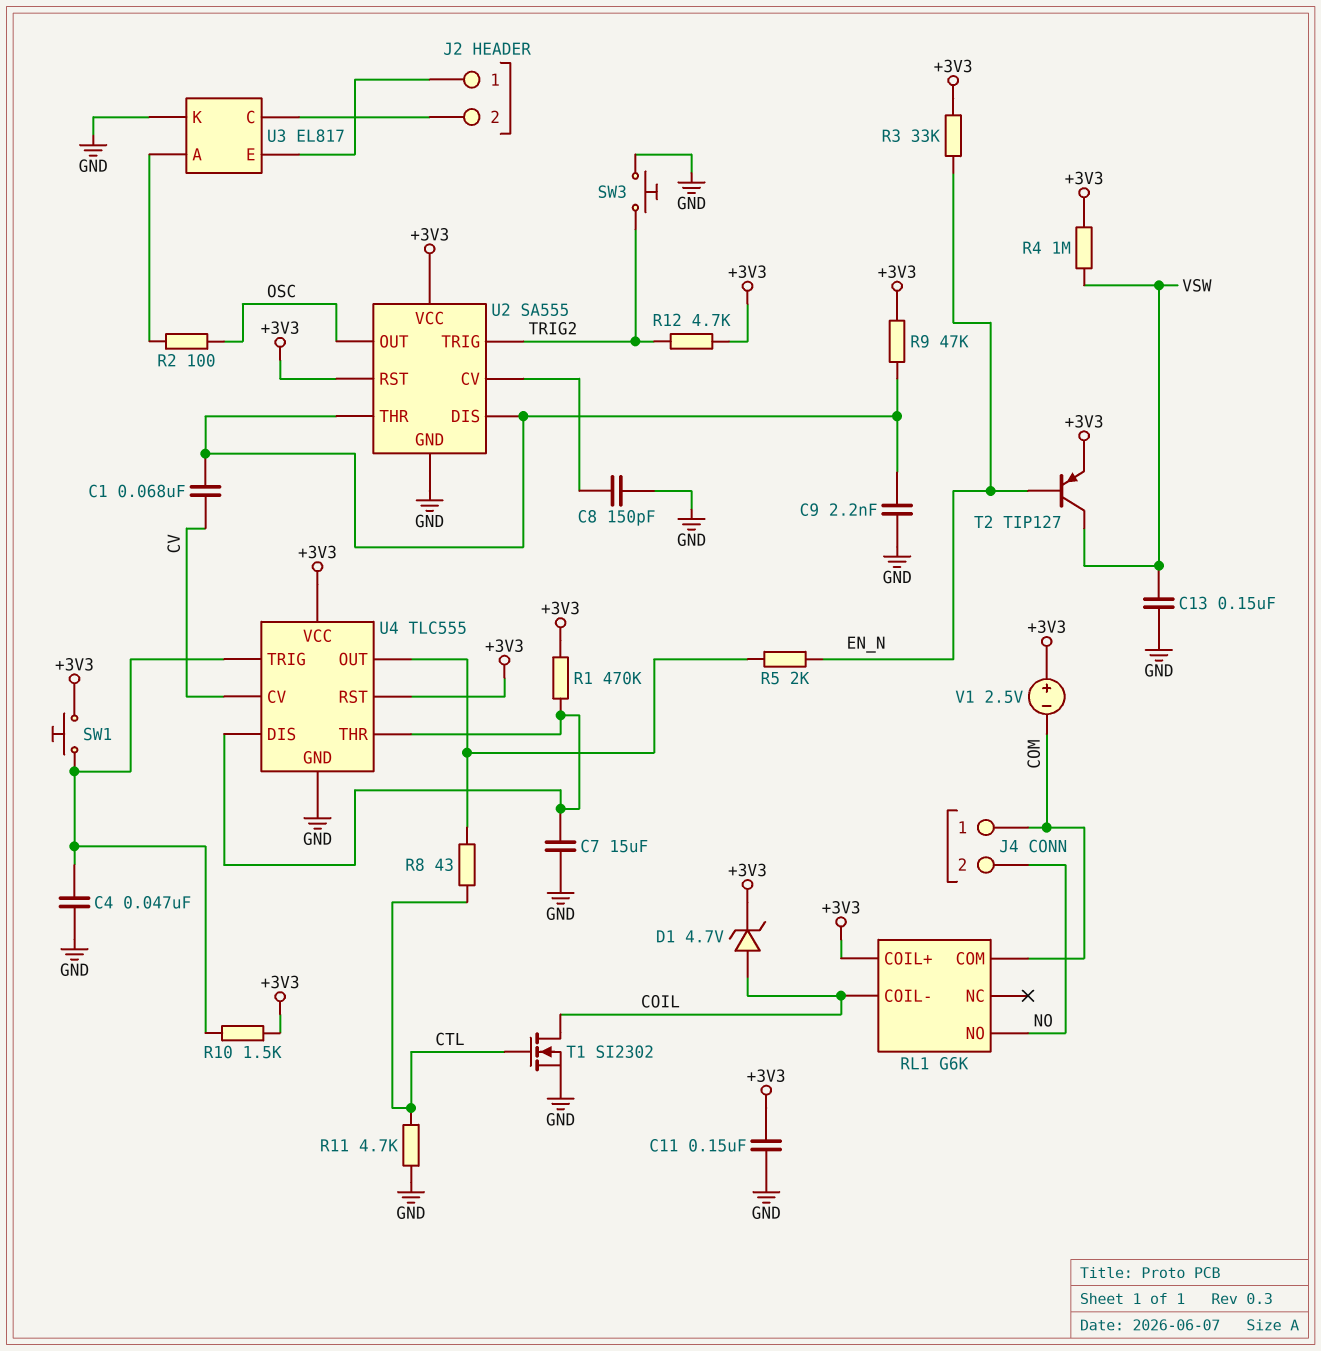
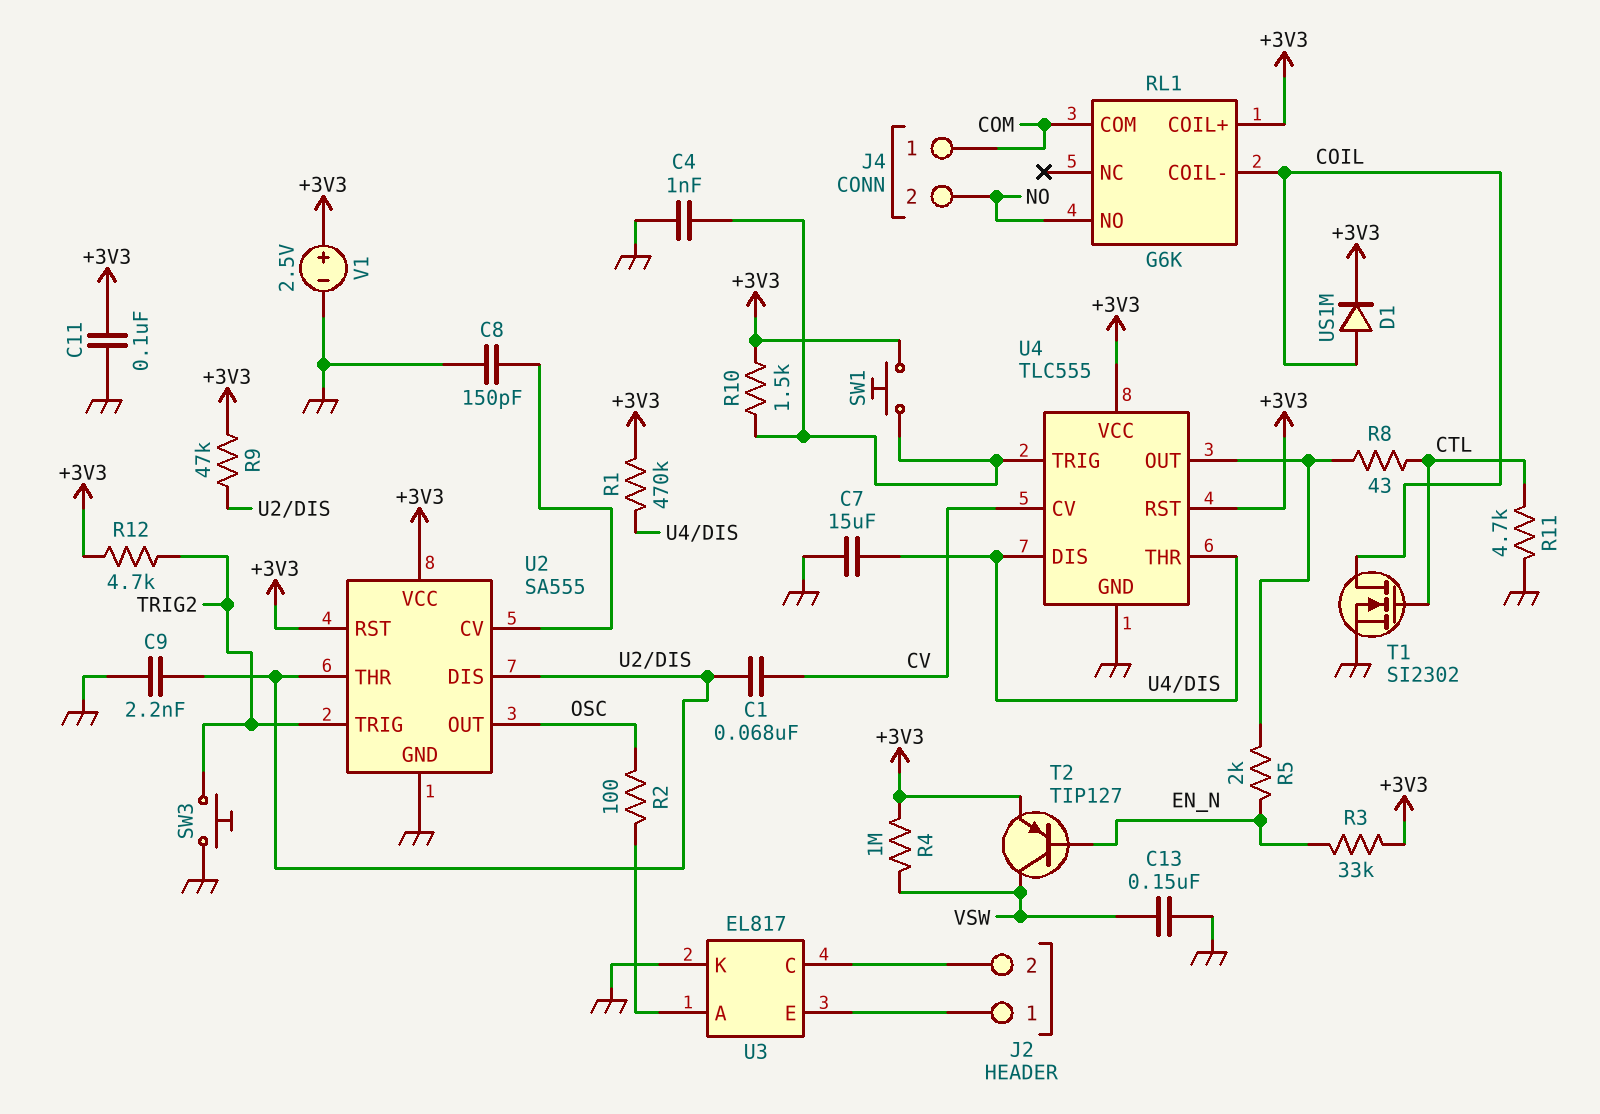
C4: 47nF (GND, U4/TRIG) -> 1nF (GND, U4/TRIG)
C11: 150nF (+3V3, GND) -> 100nF (+3V3, GND)
D1: zener 4.7V (A COIL, K +3V3) -> diode US1M (A COIL, K +3V3)
V1: 2.5V (plus +3V3, minus COM) -> 2.5V (plus +3V3, minus GND)

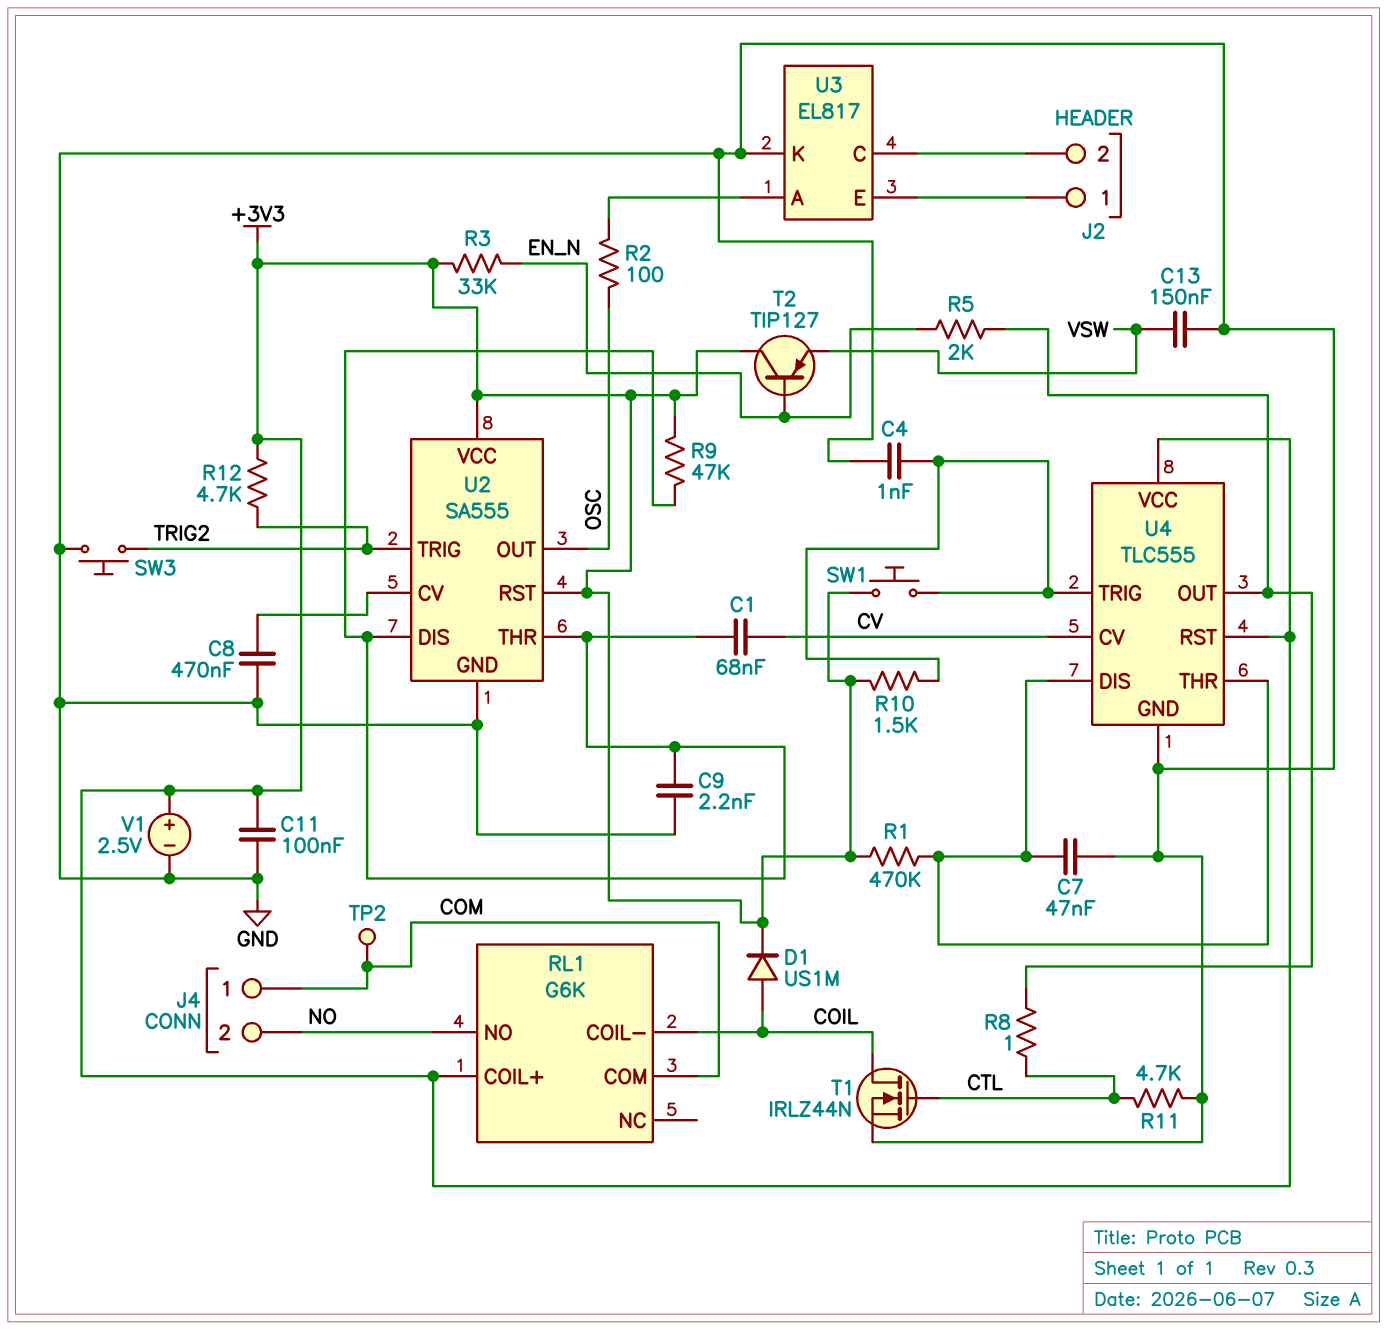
C7: 15uF (GND, U4/DIS) -> 47nF (GND, U4/DIS)
C8: 150pF (GND, U2/CV) -> 470nF (GND, U2/CV)
R4: 1M (+3V3, VSW) -> none
R8: 43 (CTL, U4/OUT) -> 1 (CTL, U4/OUT)
T1: NMOS SI2302 (G CTL, D COIL, S GND) -> NMOS IRLZ44N (G CTL, D COIL, S GND)
T2: PNP TIP127 (B EN_N, C VSW, E +3V3) -> PNP TIP127 (B EN_N, C +3V3, E VSW)
TP2: none -> test point (COM)

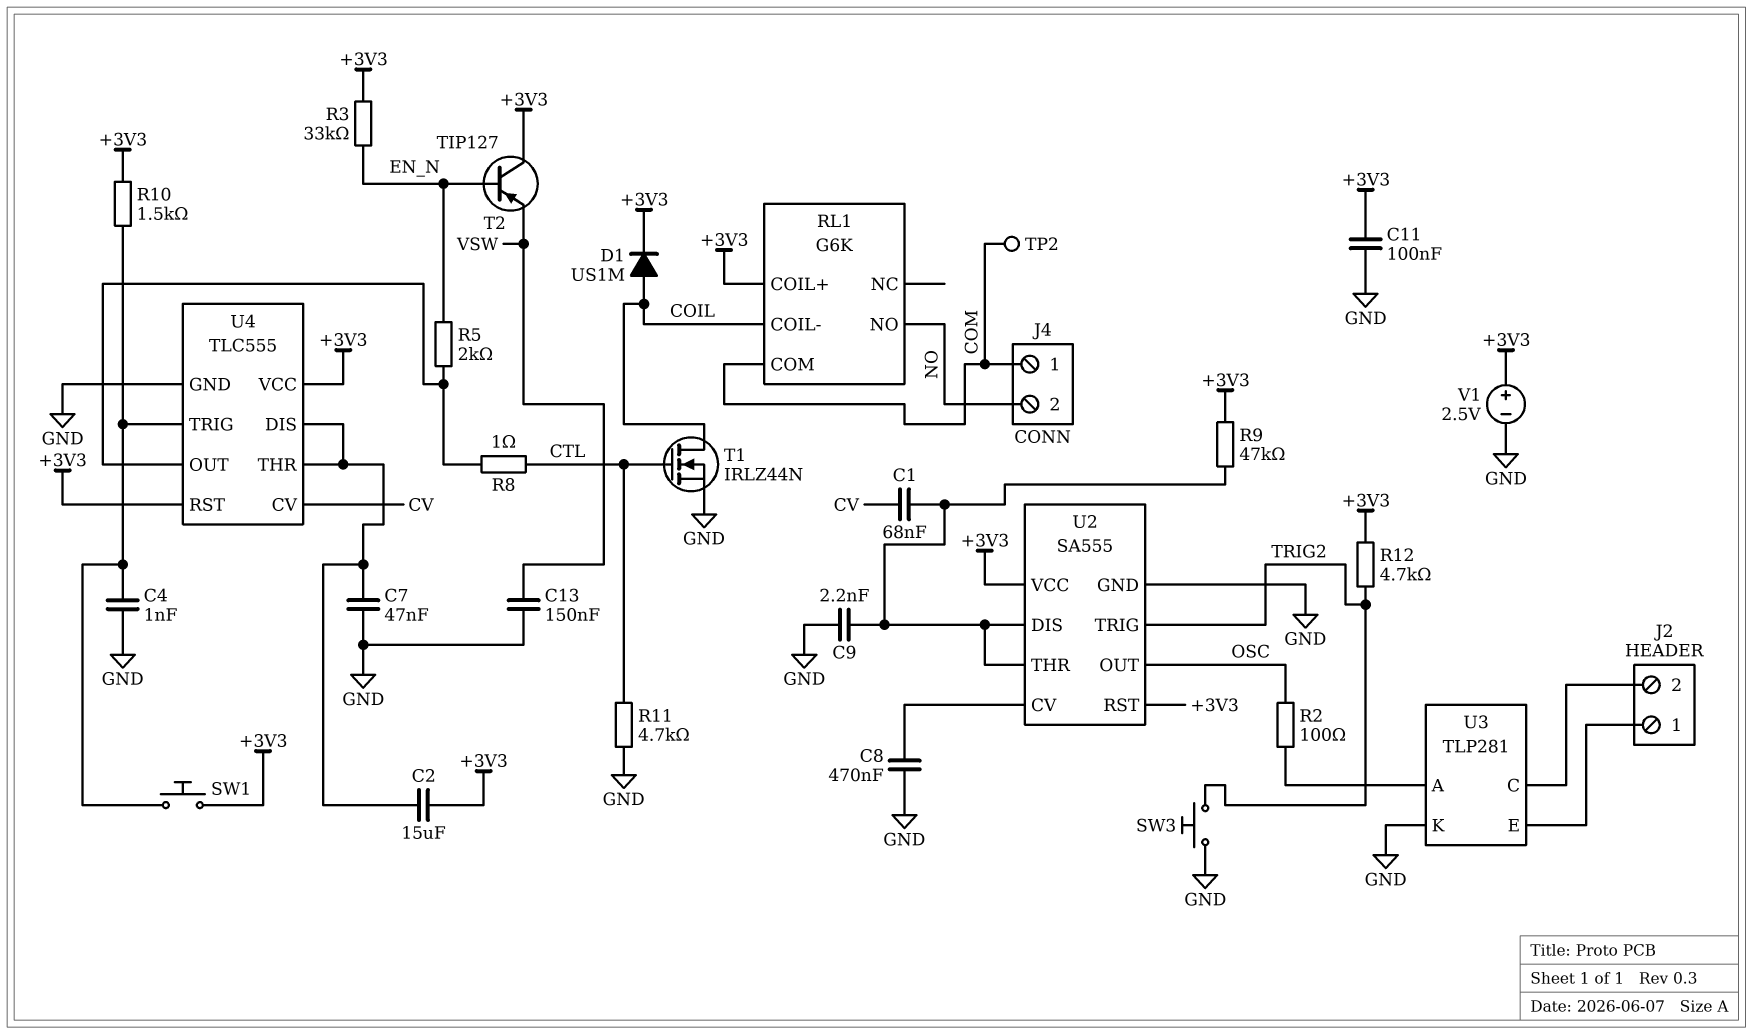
C2: none -> 15uF (+3V3, U4/DIS)
R1: 470k (+3V3, U4/DIS) -> none
U3: EL817 -> TLP281

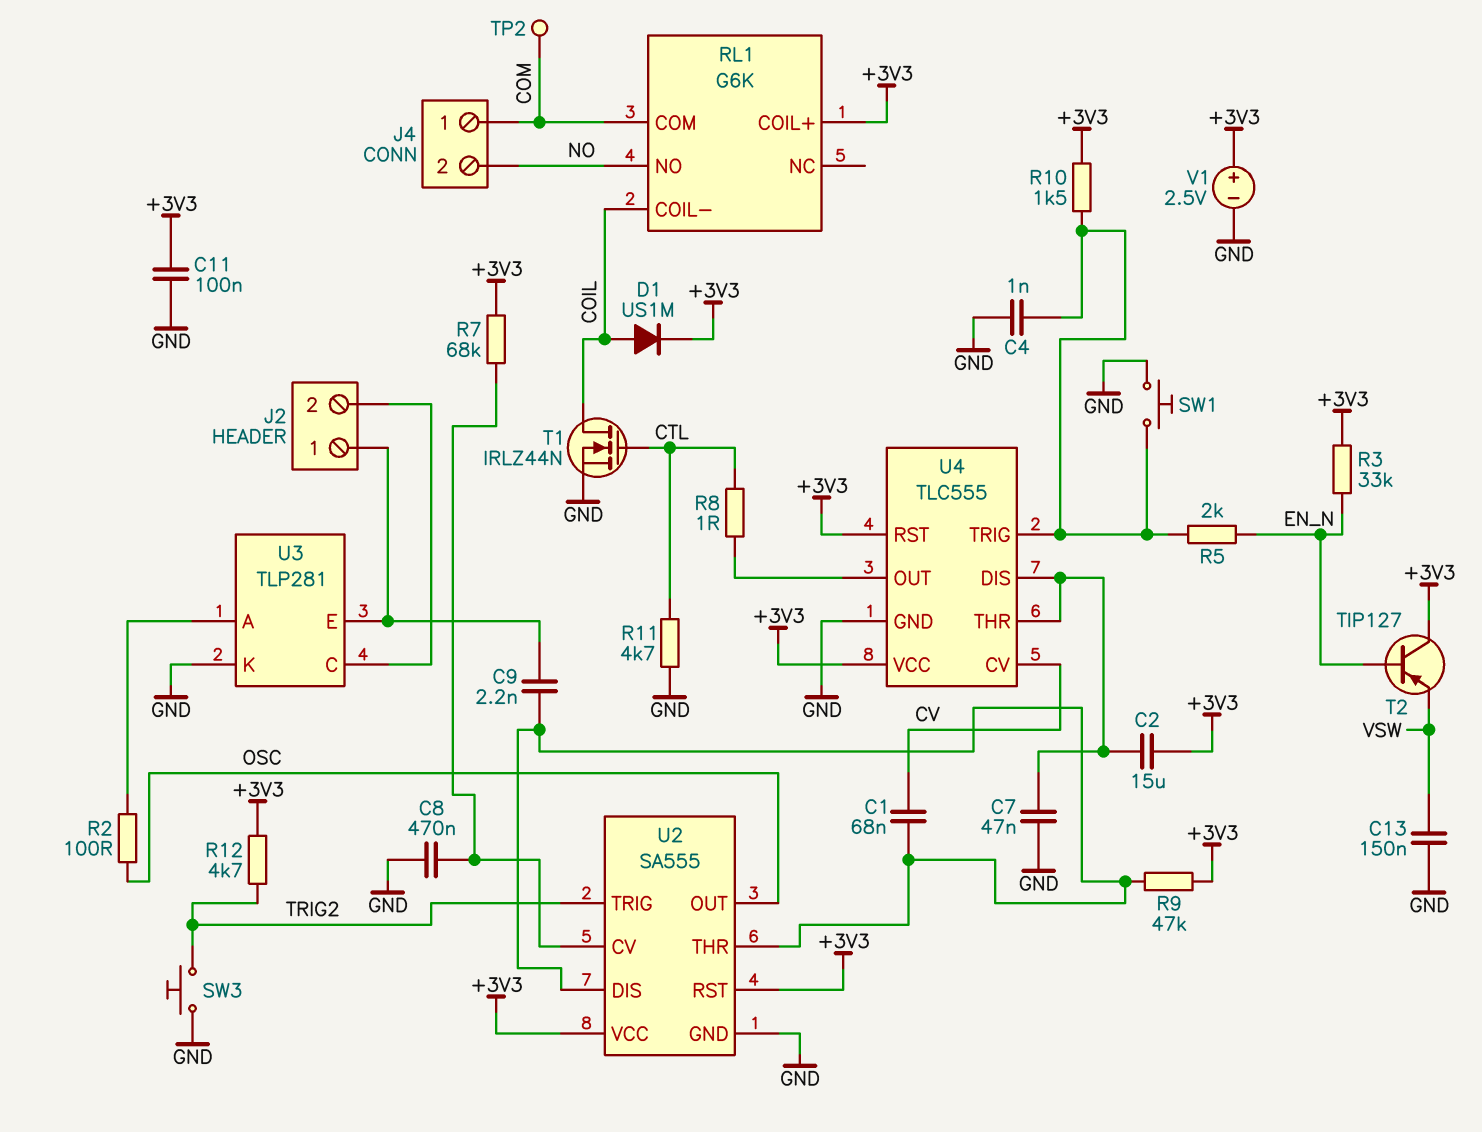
C9: 2.2nF (GND, U2/DIS) -> 2.2nF (J2/1, U2/DIS)
R5: 2k (EN_N, U4/OUT) -> 2k (EN_N, U4/TRIG)
R7: none -> 68k (+3V3, U2/CV)
SW1: button (+3V3, U4/TRIG) -> button (GND, U4/TRIG)

